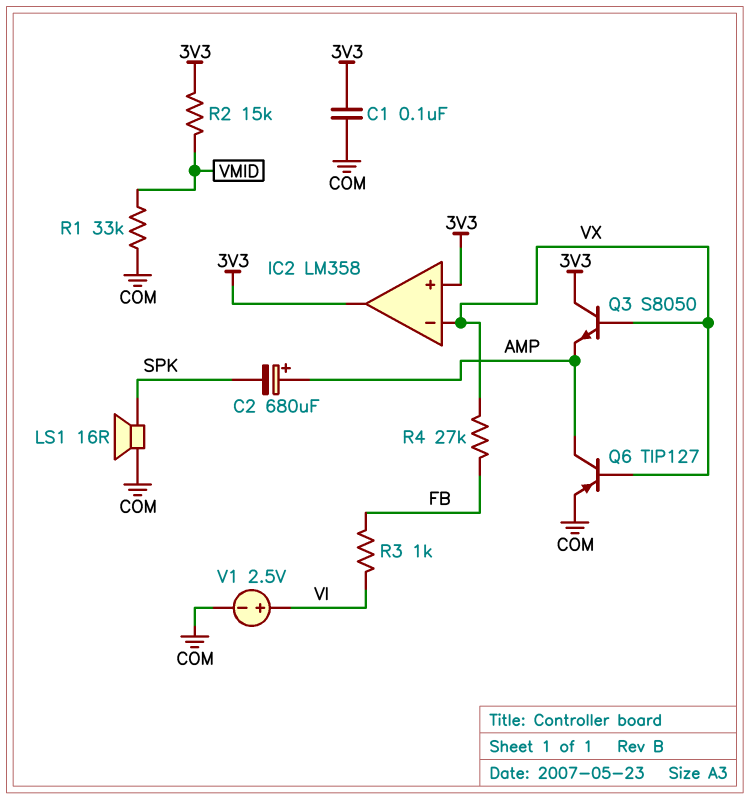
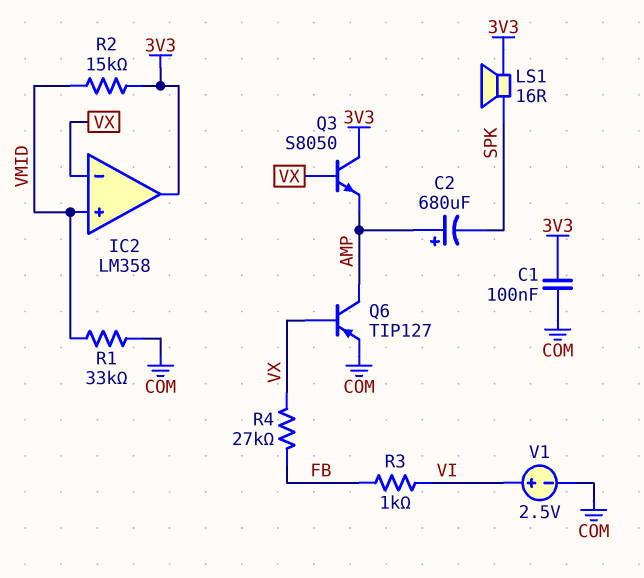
IC2 pin in+: 3V3 -> VMID
LS1: speaker 16R (COM, SPK) -> speaker 16R (3V3, SPK)

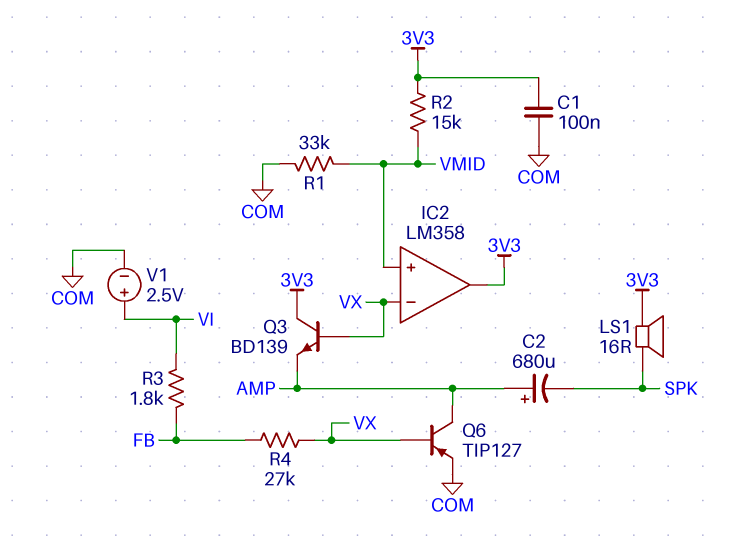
Q3: NPN S8050 (B VX, C 3V3, E AMP) -> NPN BD139 (B VX, C 3V3, E AMP)
R3: 1k (FB, VI) -> 1.8k (FB, VI)

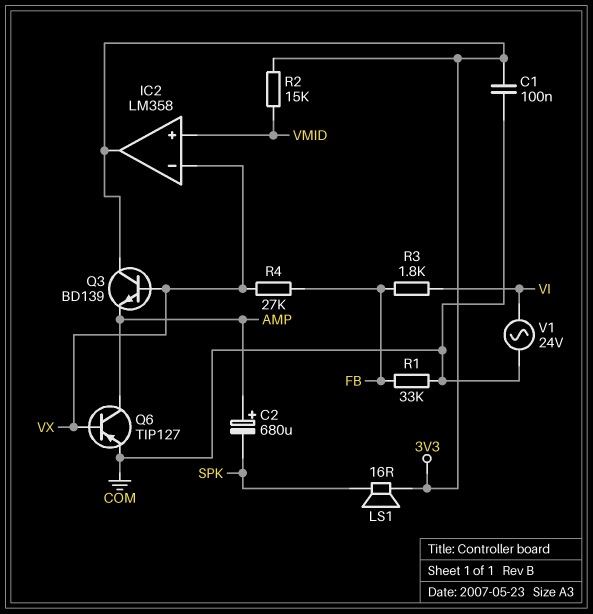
R1: 33k (COM, VMID) -> 33k (COM, FB)
V1: 2.5V (plus VI, minus COM) -> AC 24V (COM, VI)

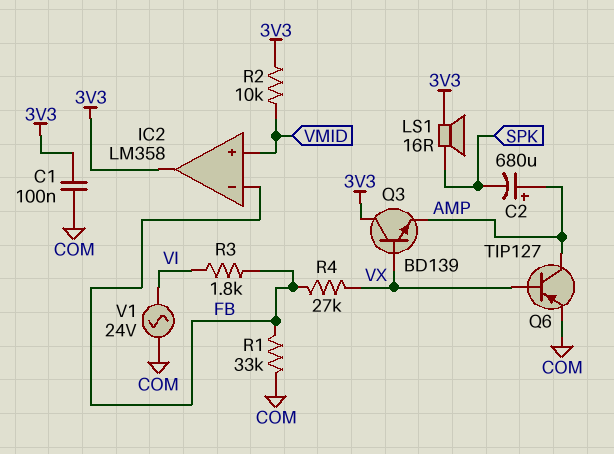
IC2 pin in-: VX -> FB
R2: 15k (3V3, VMID) -> 10k (3V3, VMID)

